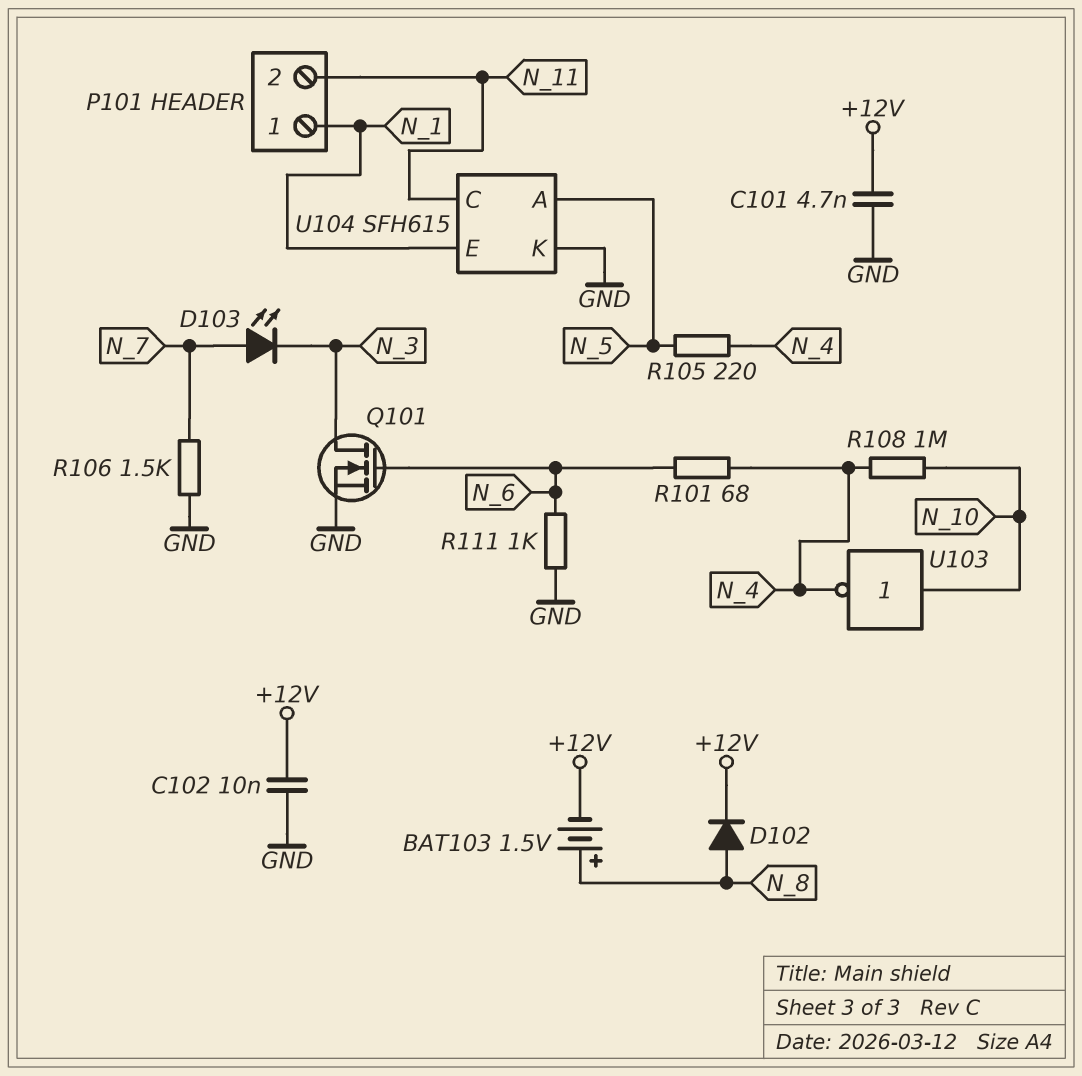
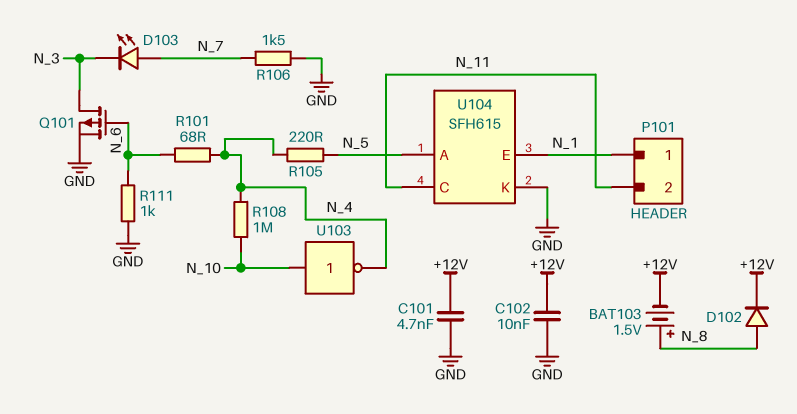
Q101: NMOS (G N_6, D N_3, S GND) -> PMOS (G N_6, D N_3, S GND)

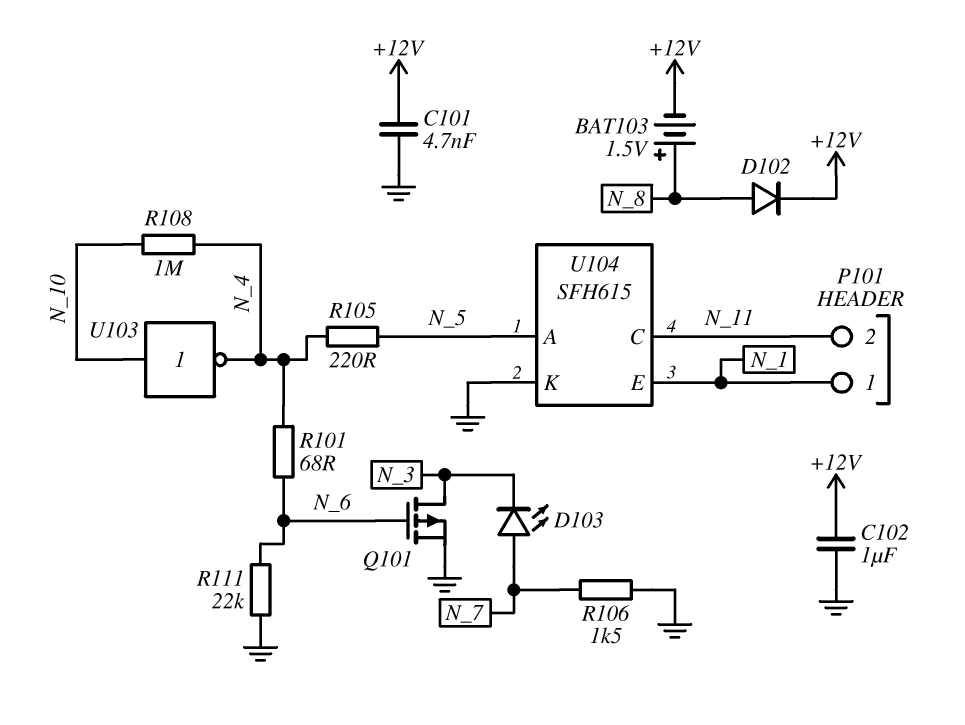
C102: 10nF (+12V, GND) -> 1uF (+12V, GND)
R111: 1k (GND, N_6) -> 22k (GND, N_6)

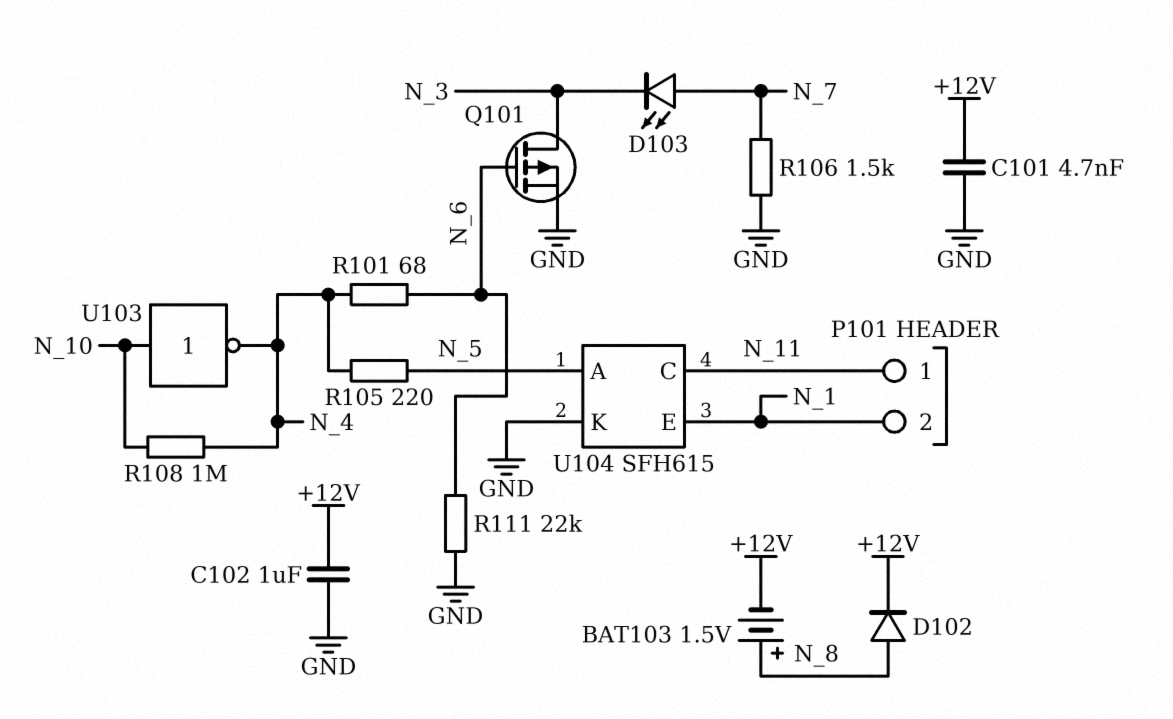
P101 pin 1: N_1 -> N_11
P101 pin 2: N_11 -> N_1

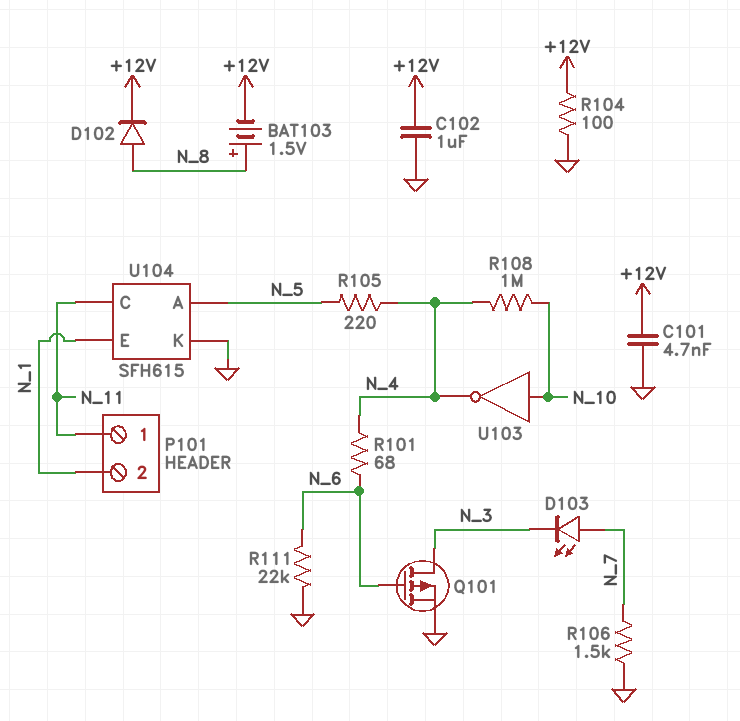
R104: none -> 100 (+12V, GND)

